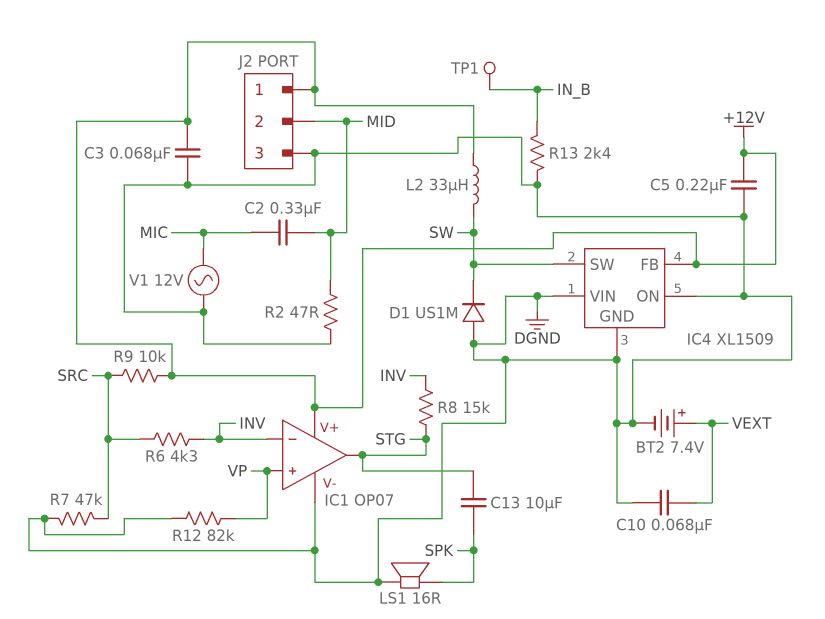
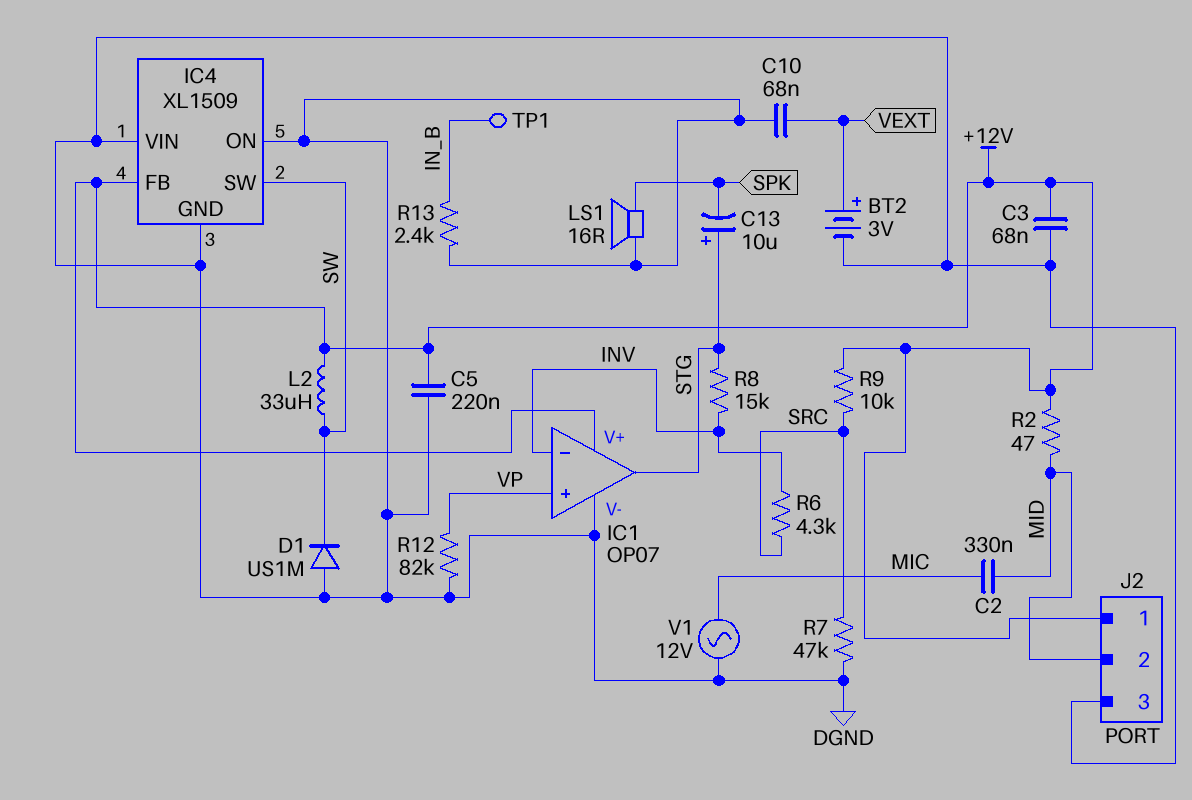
BT2: 7.4V (plus VEXT, minus DGND) -> 3V (plus VEXT, minus DGND)
C13: 10uF (SPK, STG) -> 10uF (plus STG, minus SPK)
R2: 47 (DGND, MID) -> 47 (+12V, MID)

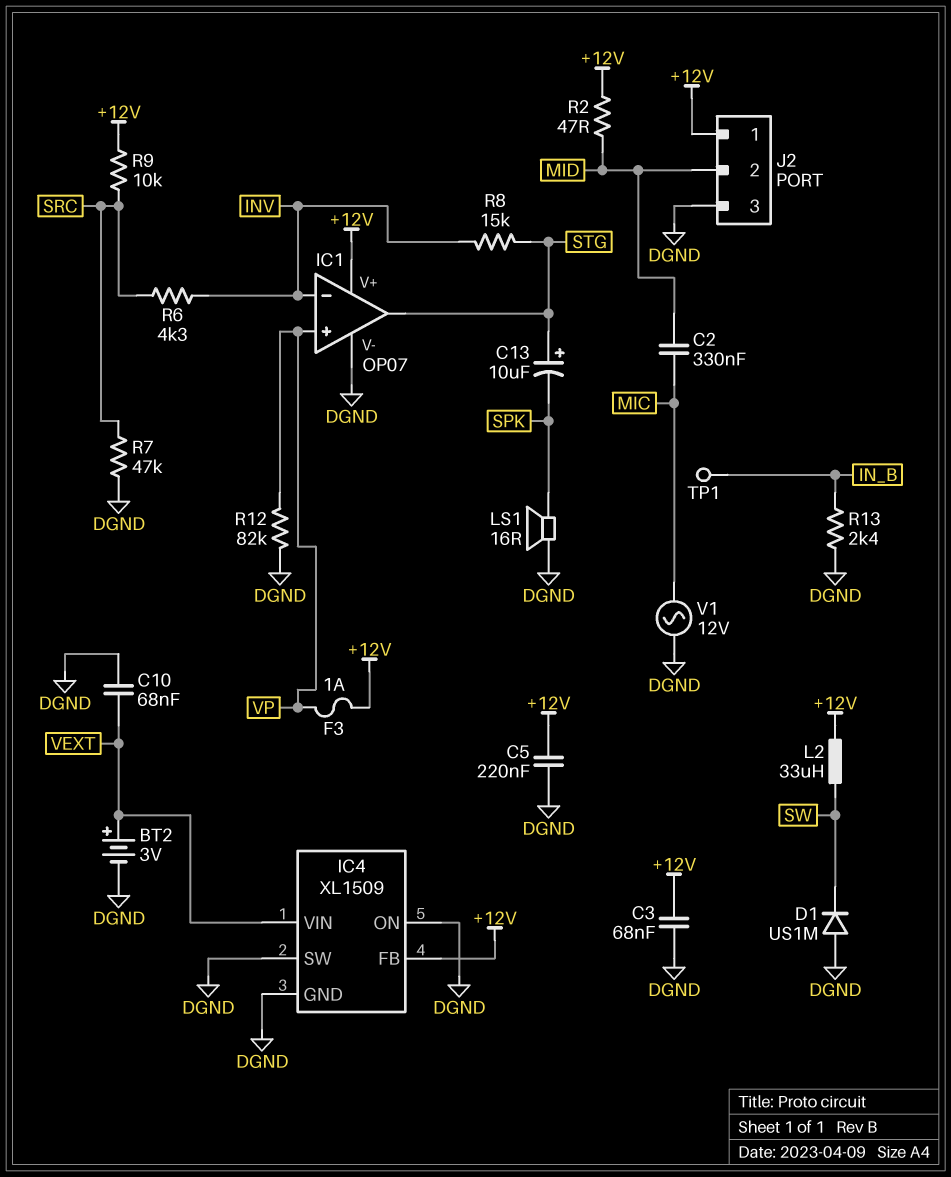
F3: none -> 1A (+12V, VP)
IC4 pin SW: SW -> DGND
IC4 pin VIN: DGND -> VEXT

